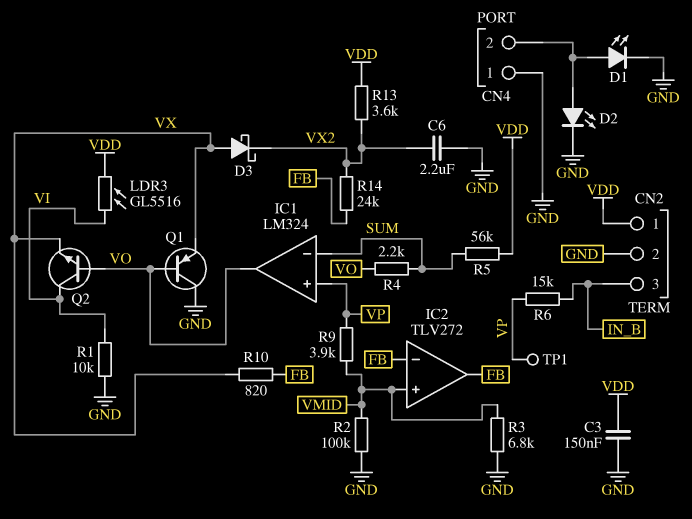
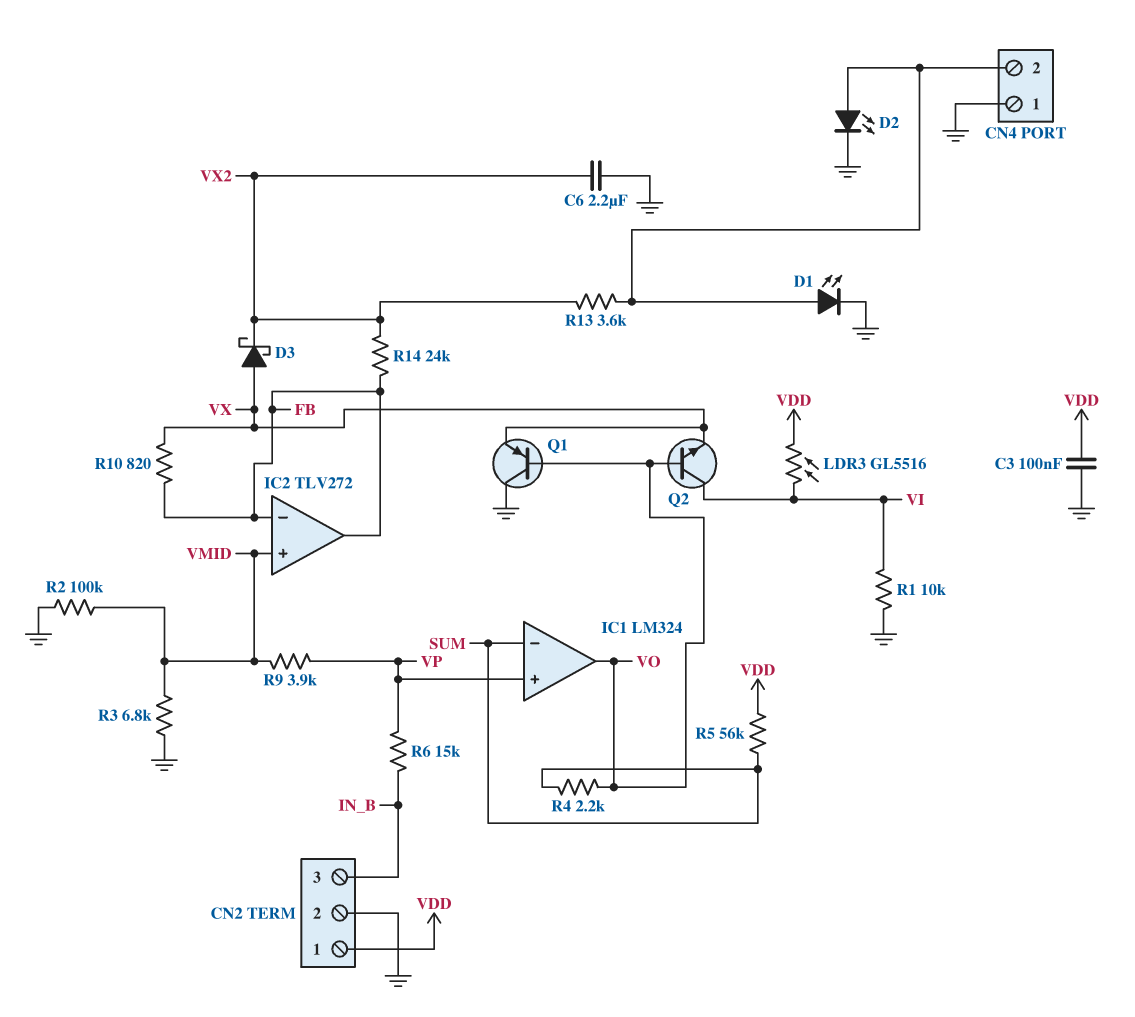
C3: 150nF (GND, VDD) -> 100nF (GND, VDD)
R13: 3.6k (VDD, VX2) -> 3.6k (CN4/2, VX2)
TP1: test point (VP) -> none

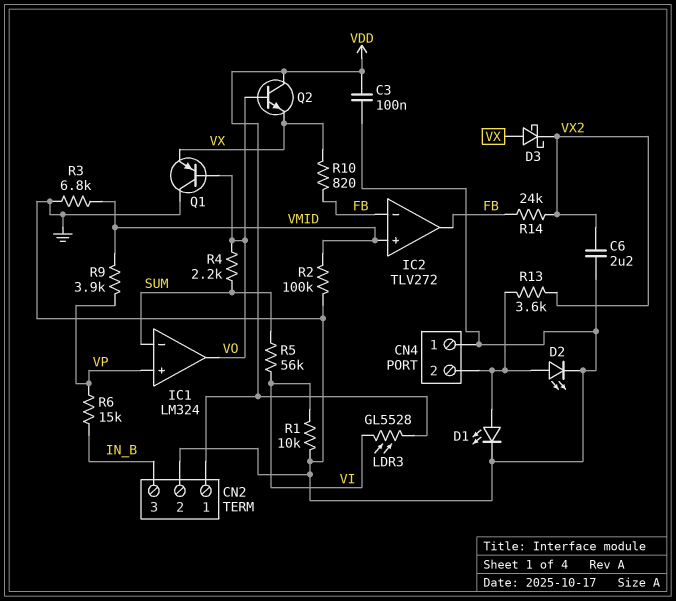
LDR3: GL5516 (VDD, VI) -> GL5528 (VDD, VI)
Q2: NPN (B VO, C VI, E VX) -> NPN (B VO, C VDD, E VX)
R5: 56k (SUM, VDD) -> 56k (SUM, VI)

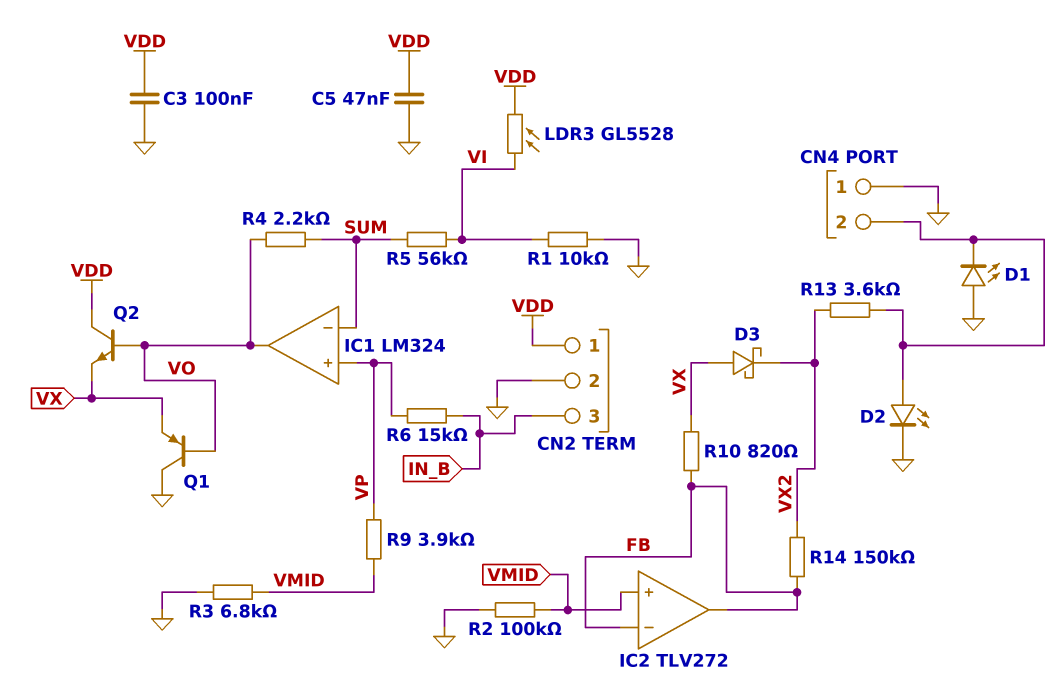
C5: none -> 47nF (GND, VDD)
C6: 2.2uF (GND, VX2) -> none
D1: LED (A CN4/2, K GND) -> LED (A GND, K CN4/2)
R14: 24k (FB, VX2) -> 150k (FB, VX2)

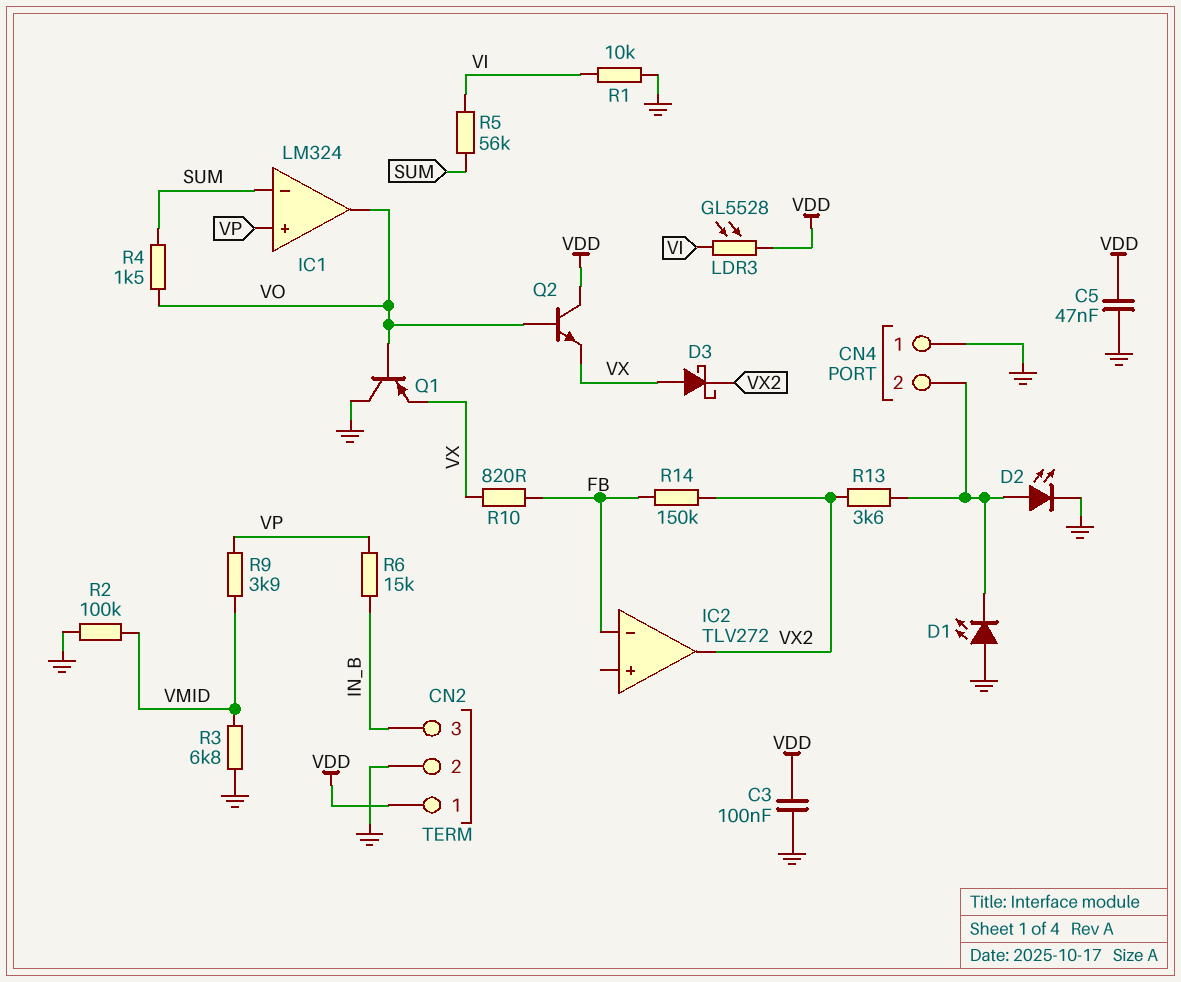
IC2 pin in+: VMID -> none
IC2 pin out: FB -> VX2
R4: 2.2k (SUM, VO) -> 1.5k (SUM, VO)

